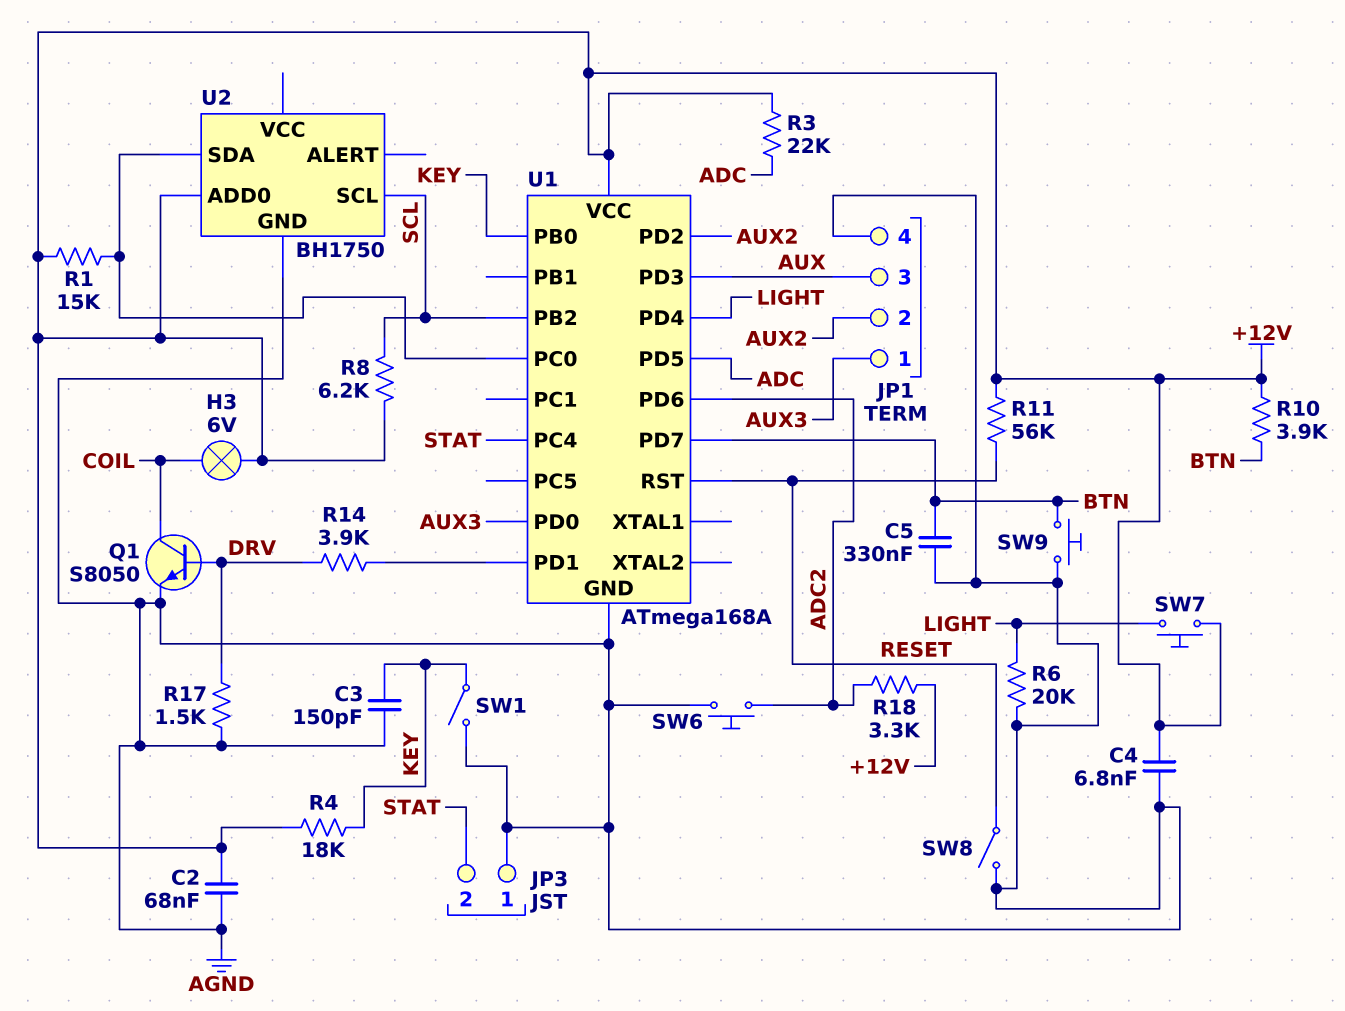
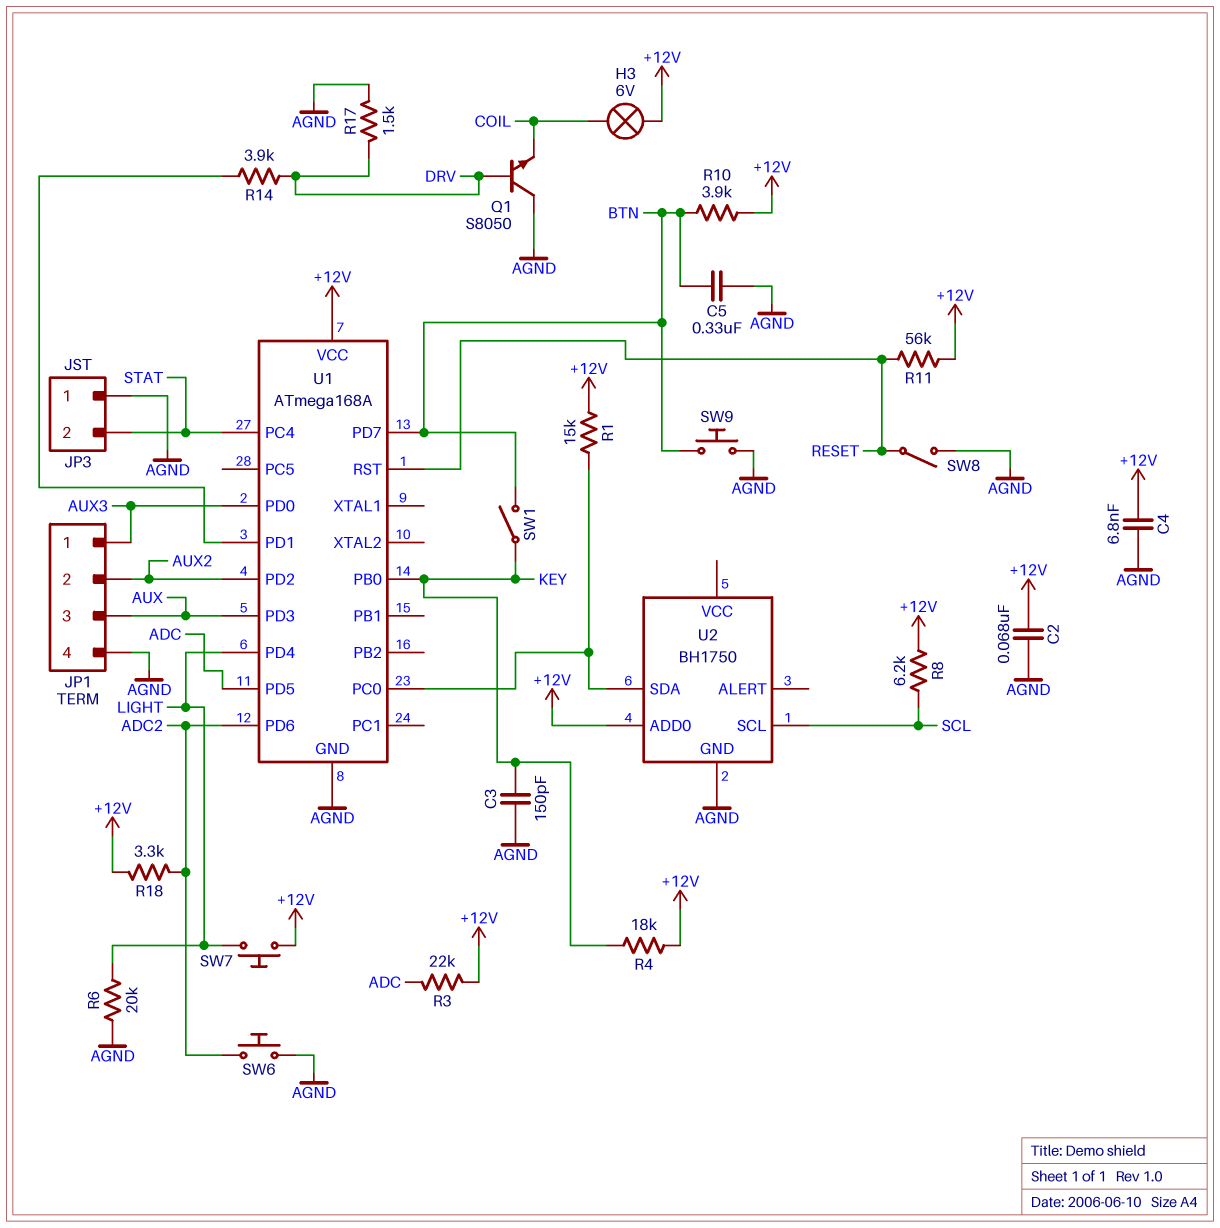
Q1: NPN S8050 (B DRV, C COIL, E AGND) -> NPN S8050 (B DRV, C AGND, E COIL)
SW1: switch (AGND, KEY) -> switch (BTN, KEY)
U1 pin PB2: SCL -> none

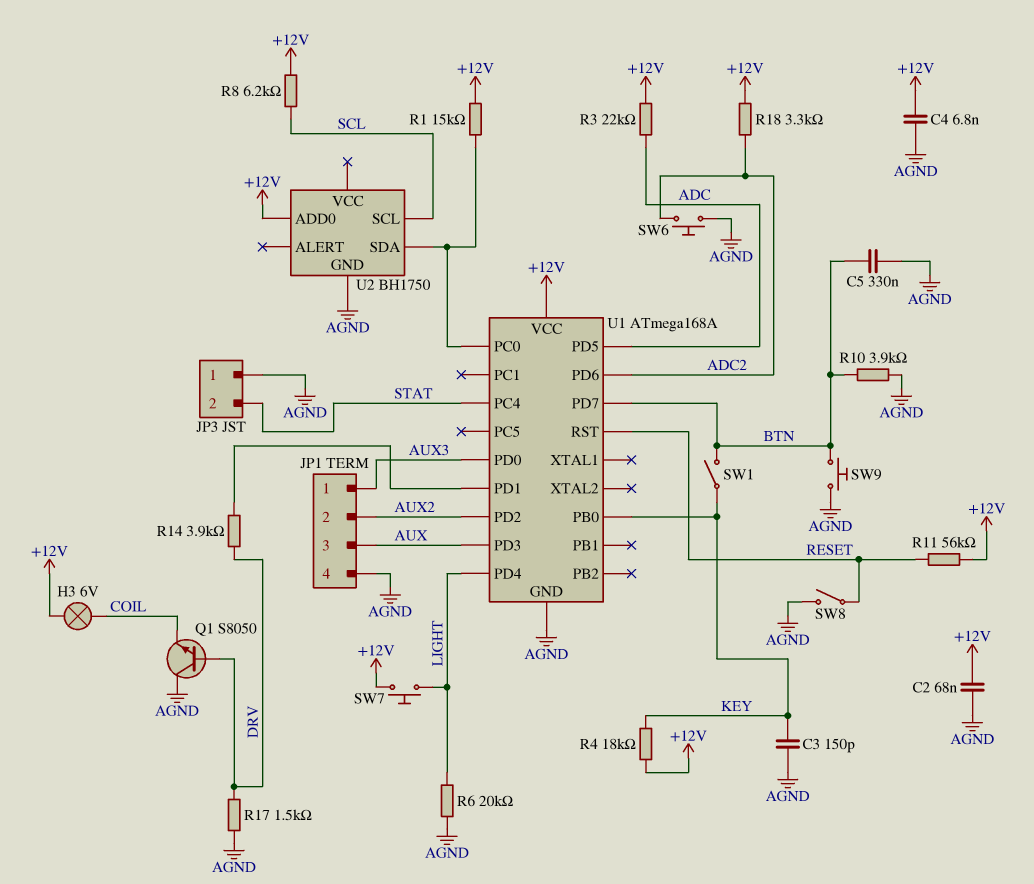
R10: 3.9k (+12V, BTN) -> 3.9k (AGND, BTN)

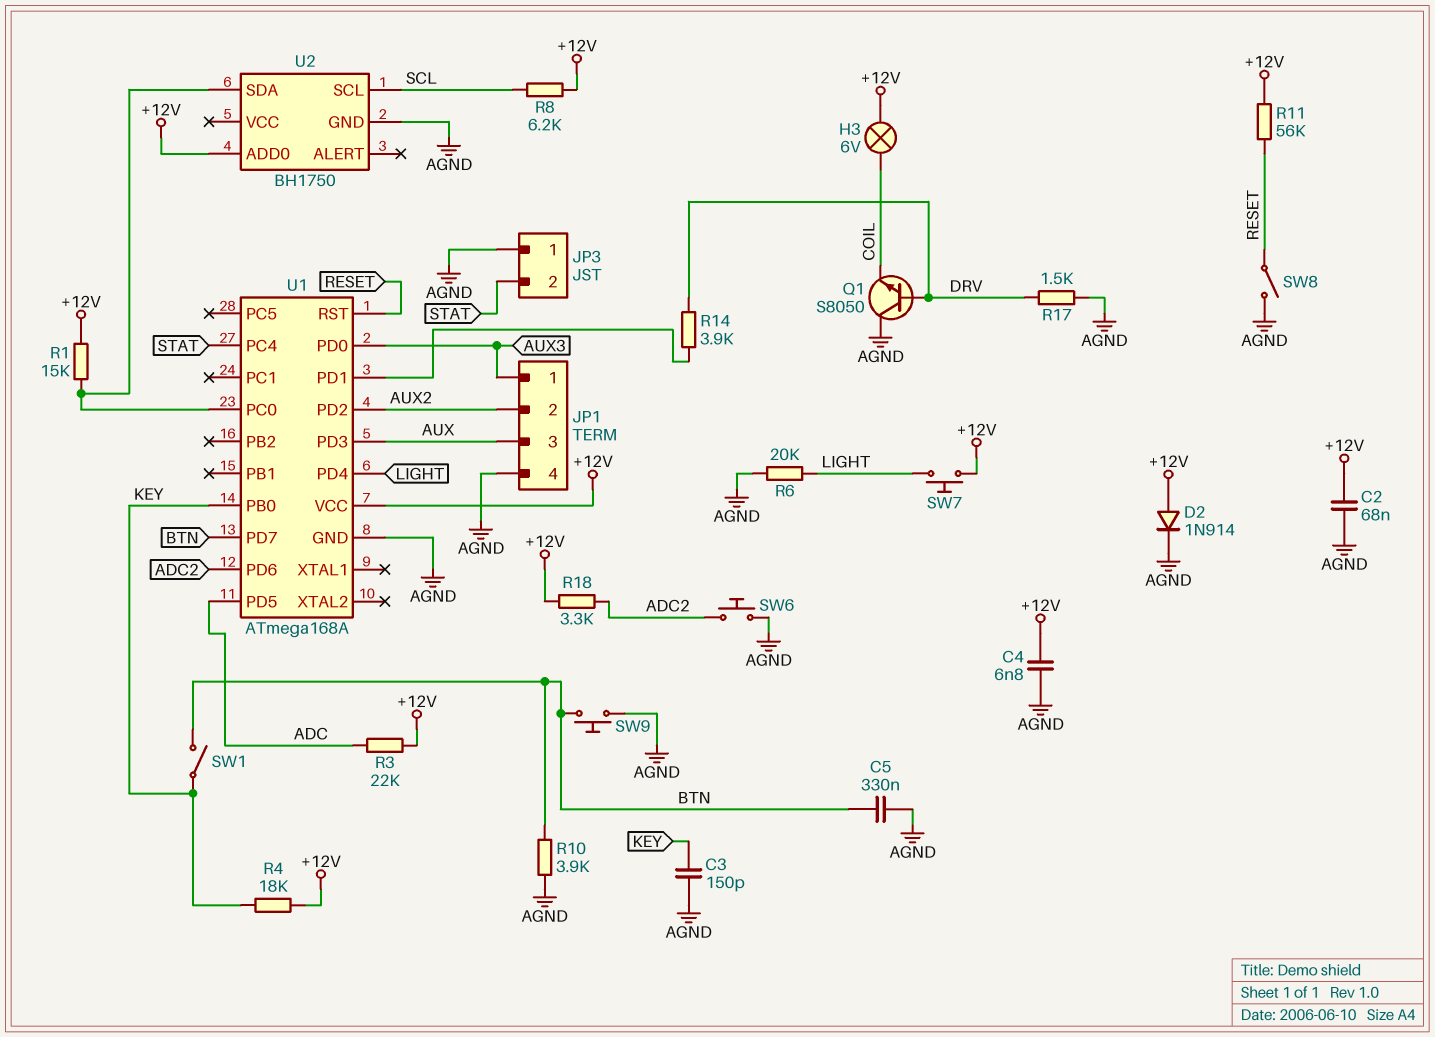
D2: none -> diode 1N914 (A +12V, K AGND)

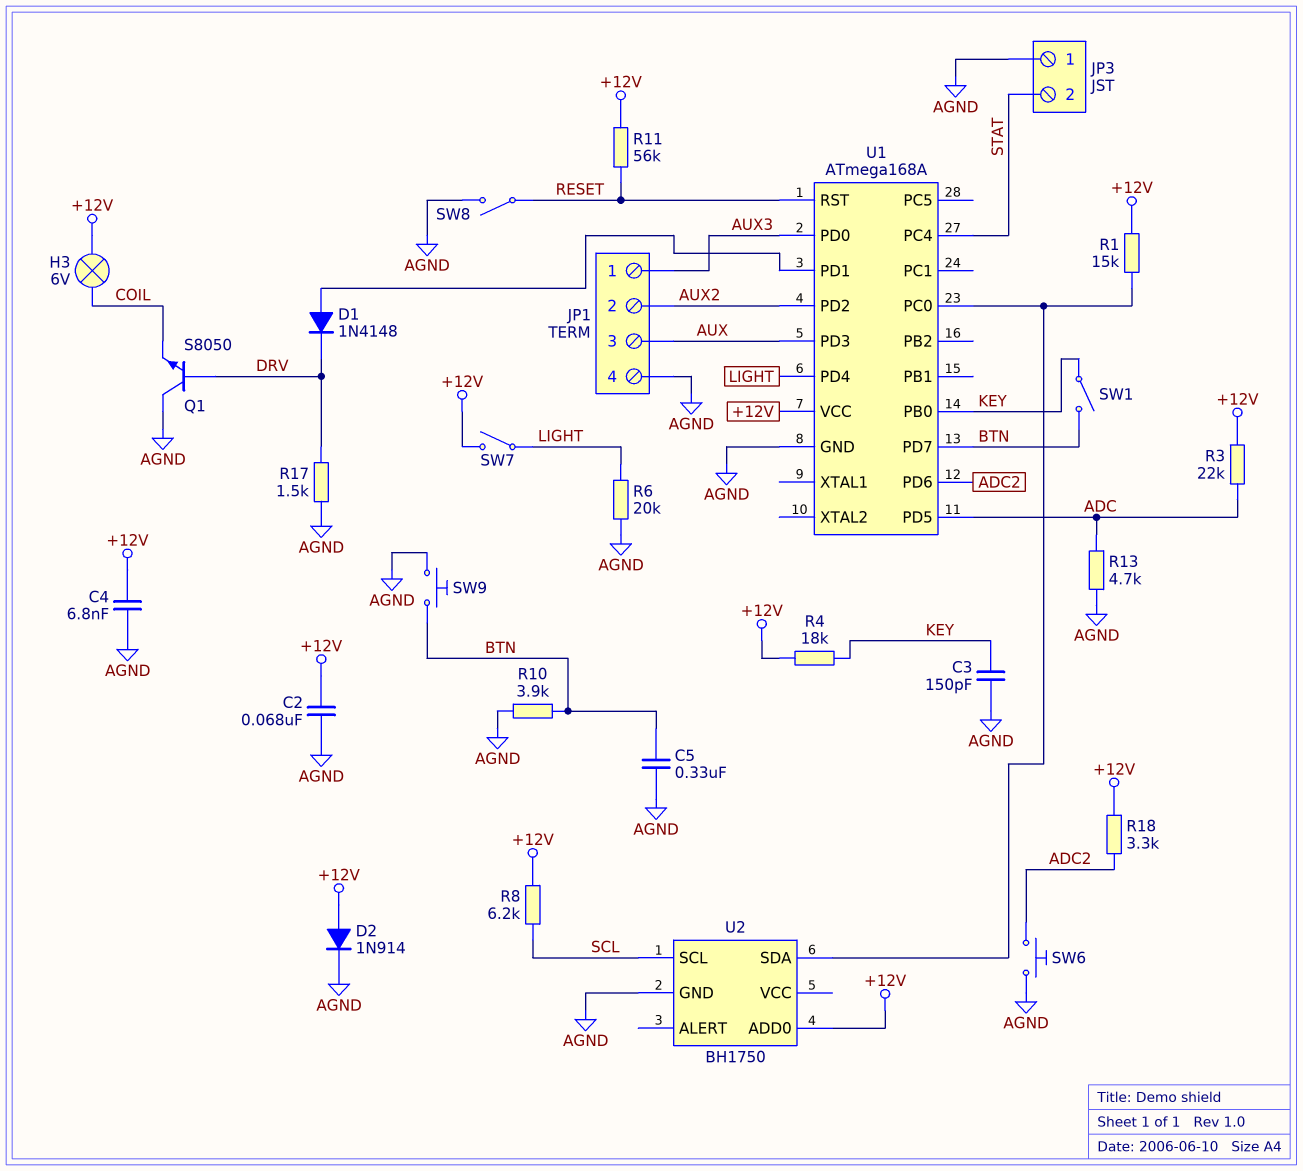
D1: none -> diode 1N4148 (A U1/PD1, K DRV)
R13: none -> 4.7k (ADC, AGND)
R14: 3.9k (DRV, U1/PD1) -> none
SW7: button (+12V, LIGHT) -> switch (+12V, LIGHT)

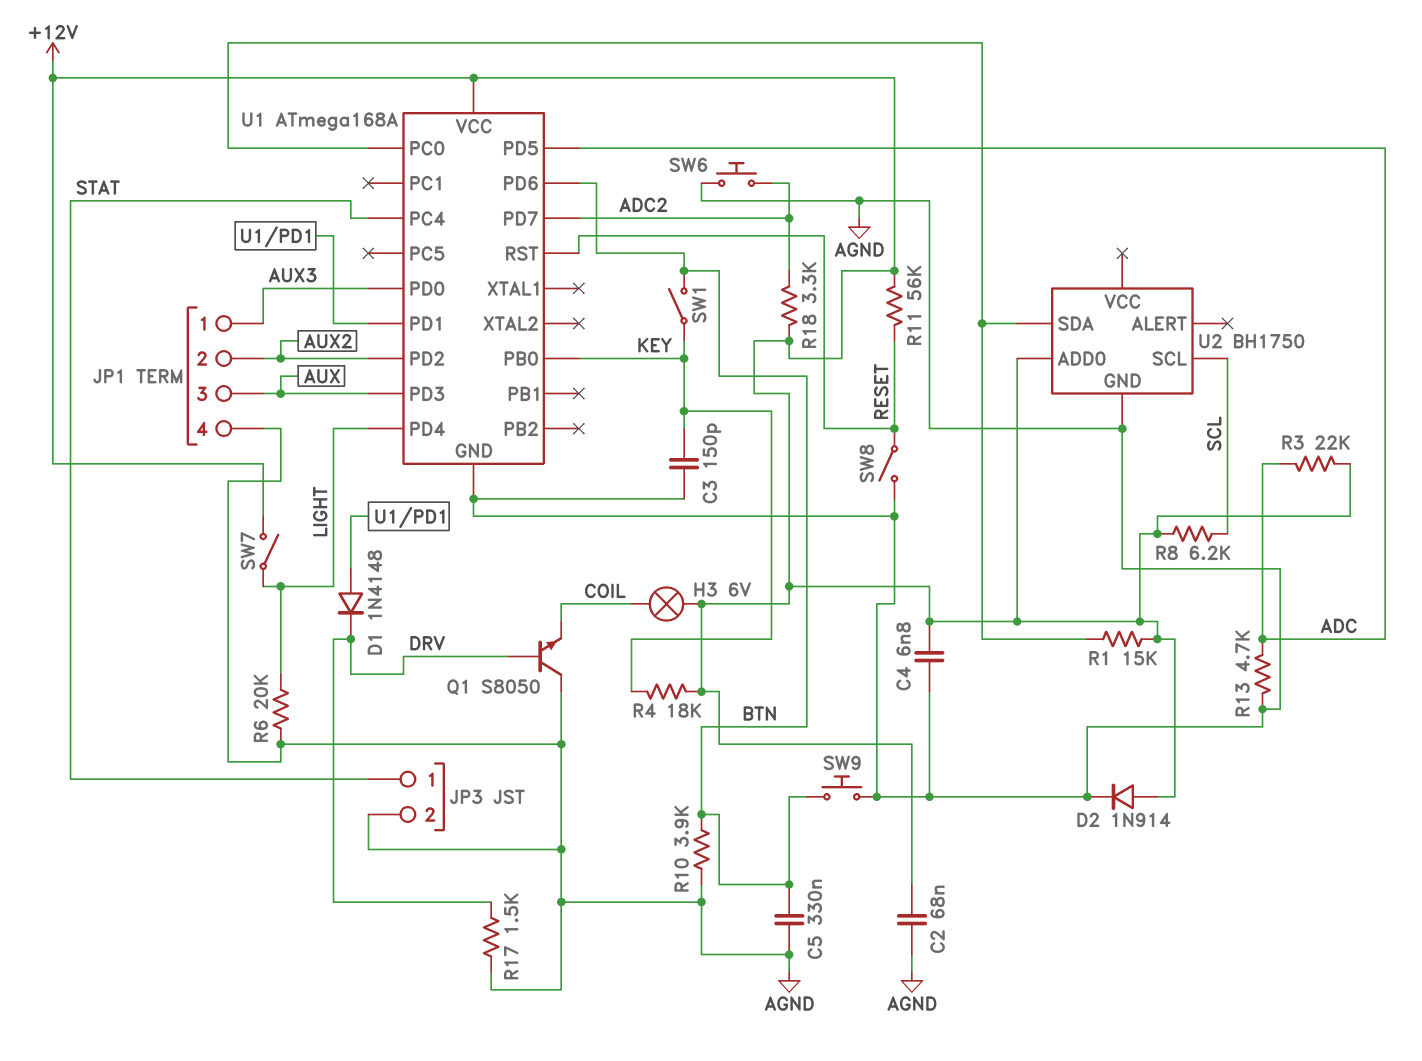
JP3 pin 1: AGND -> STAT
JP3 pin 2: STAT -> AGND
U1 pin PD6: ADC2 -> BTN
U1 pin PD7: BTN -> ADC2

